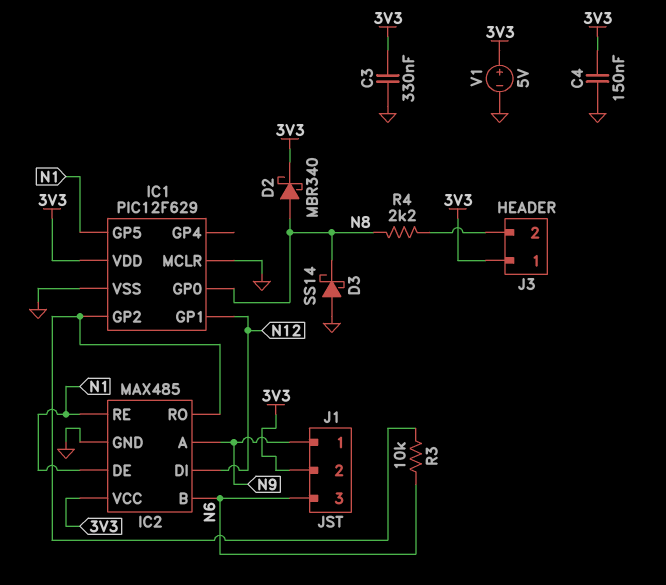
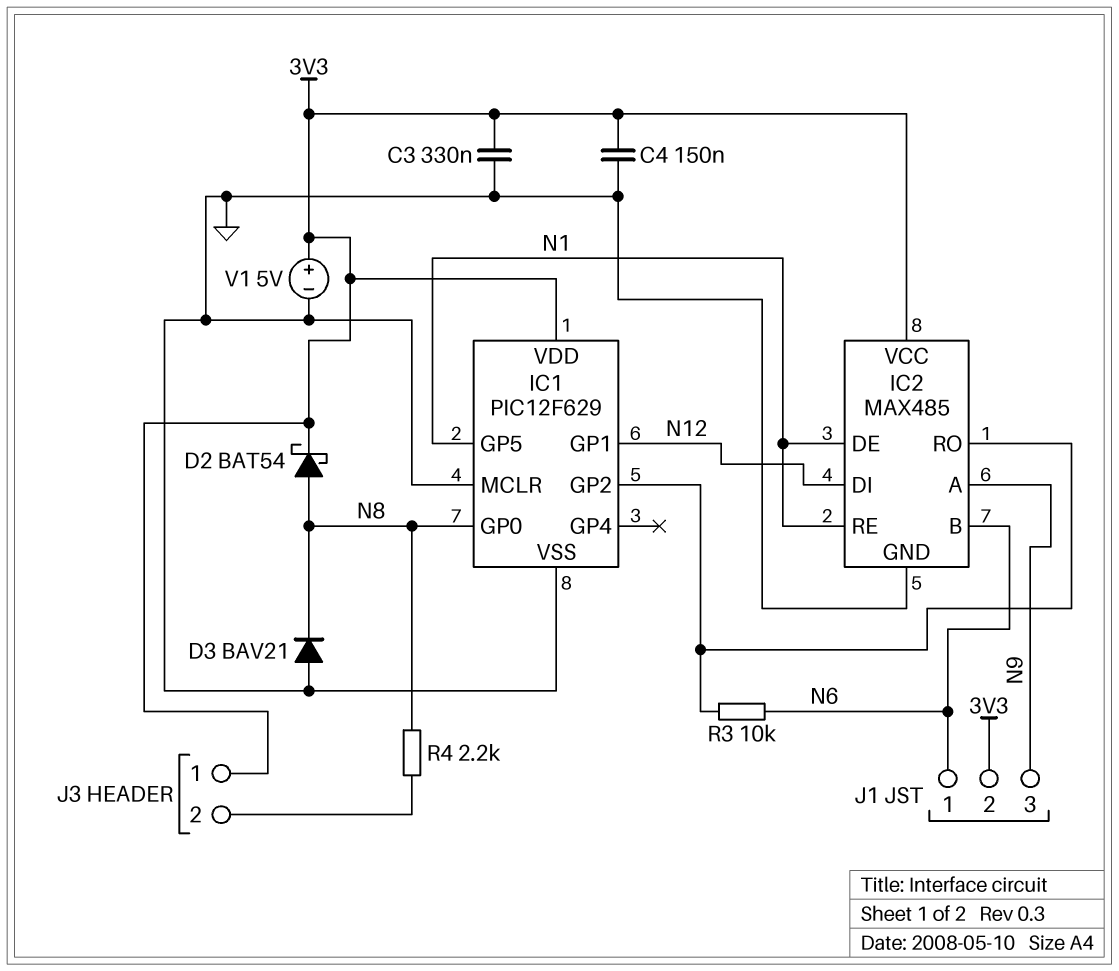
D2: schottky MBR340 (A N8, K 3V3) -> schottky BAT54 (A N8, K 3V3)
D3: schottky SS14 (A GND, K N8) -> diode BAV21 (A GND, K N8)
J1 pin 1: N9 -> N6
J1 pin 3: N6 -> N9

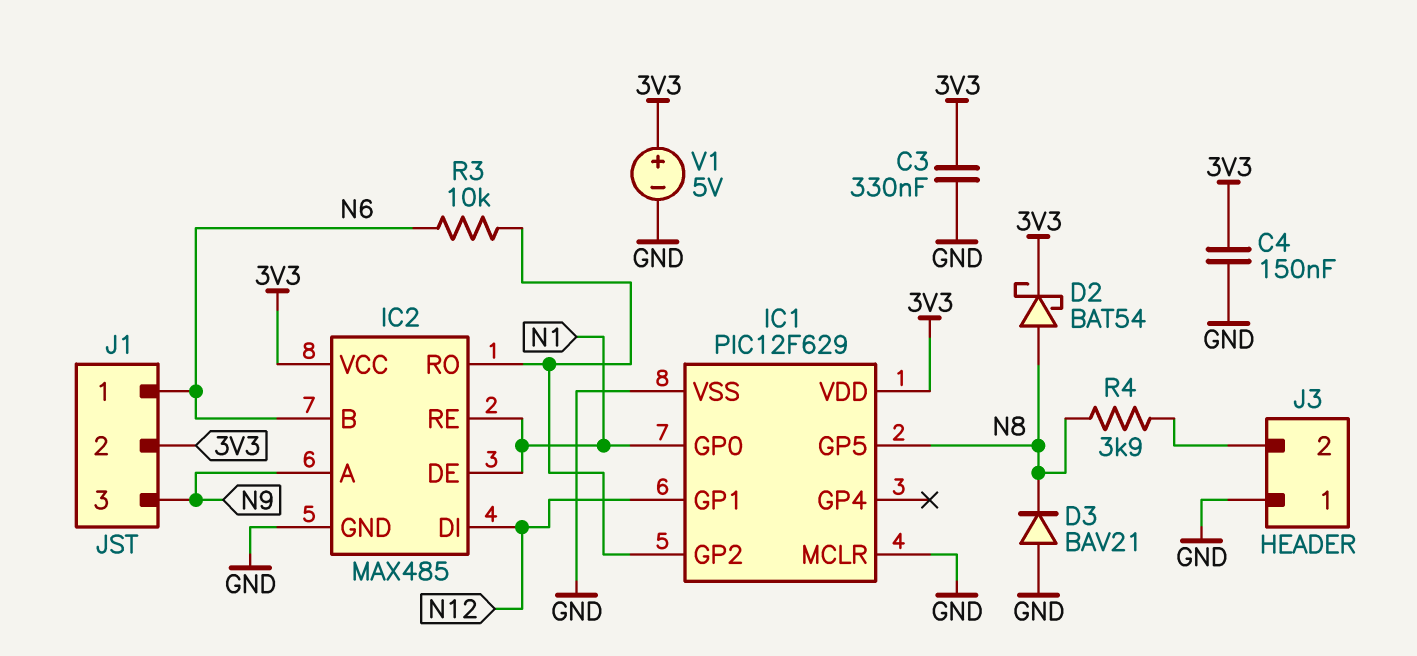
IC1 pin GP0: N8 -> N1
IC1 pin GP5: N1 -> N8
J3 pin 1: 3V3 -> GND
R4: 2.2k (J3/2, N8) -> 3.9k (J3/2, N8)

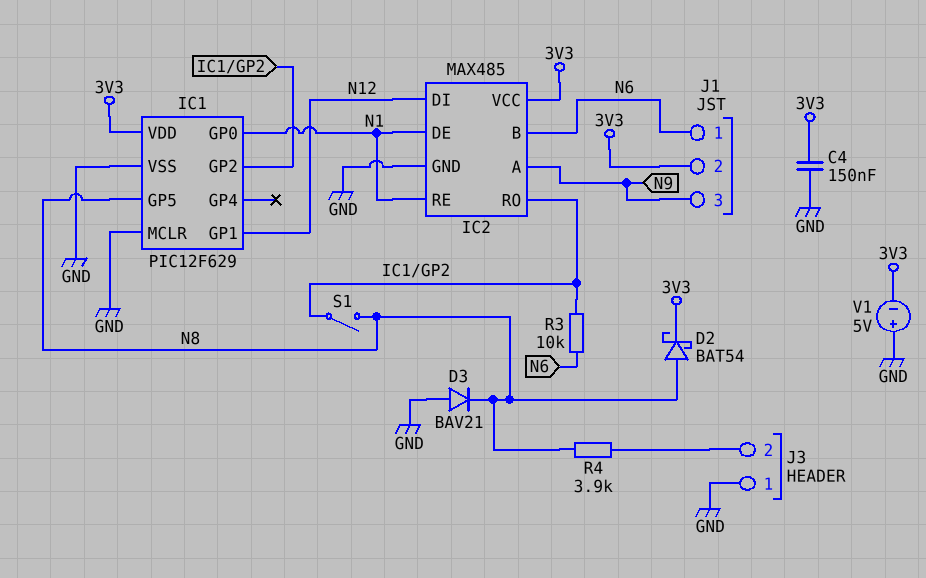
C3: 330nF (3V3, GND) -> none
S1: none -> switch (IC1/GP2, N8)
V1: 5V (plus 3V3, minus GND) -> 5V (plus GND, minus 3V3)

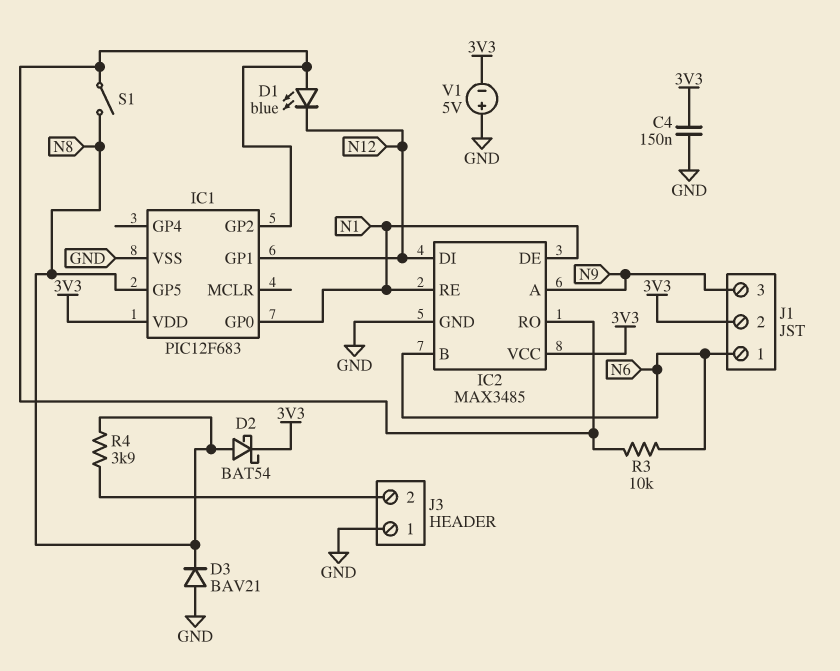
D1: none -> LED blue (A IC1/GP2, K N12)
IC1: PIC12F629 -> PIC12F683
IC1 pin MCLR: GND -> none
IC2: MAX485 -> MAX3485

